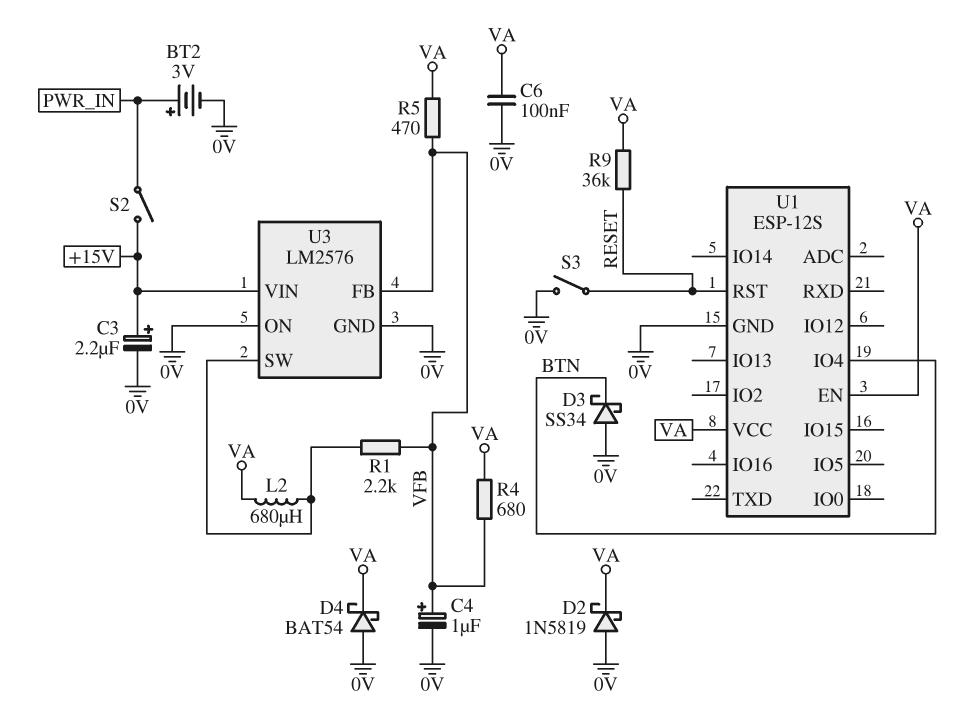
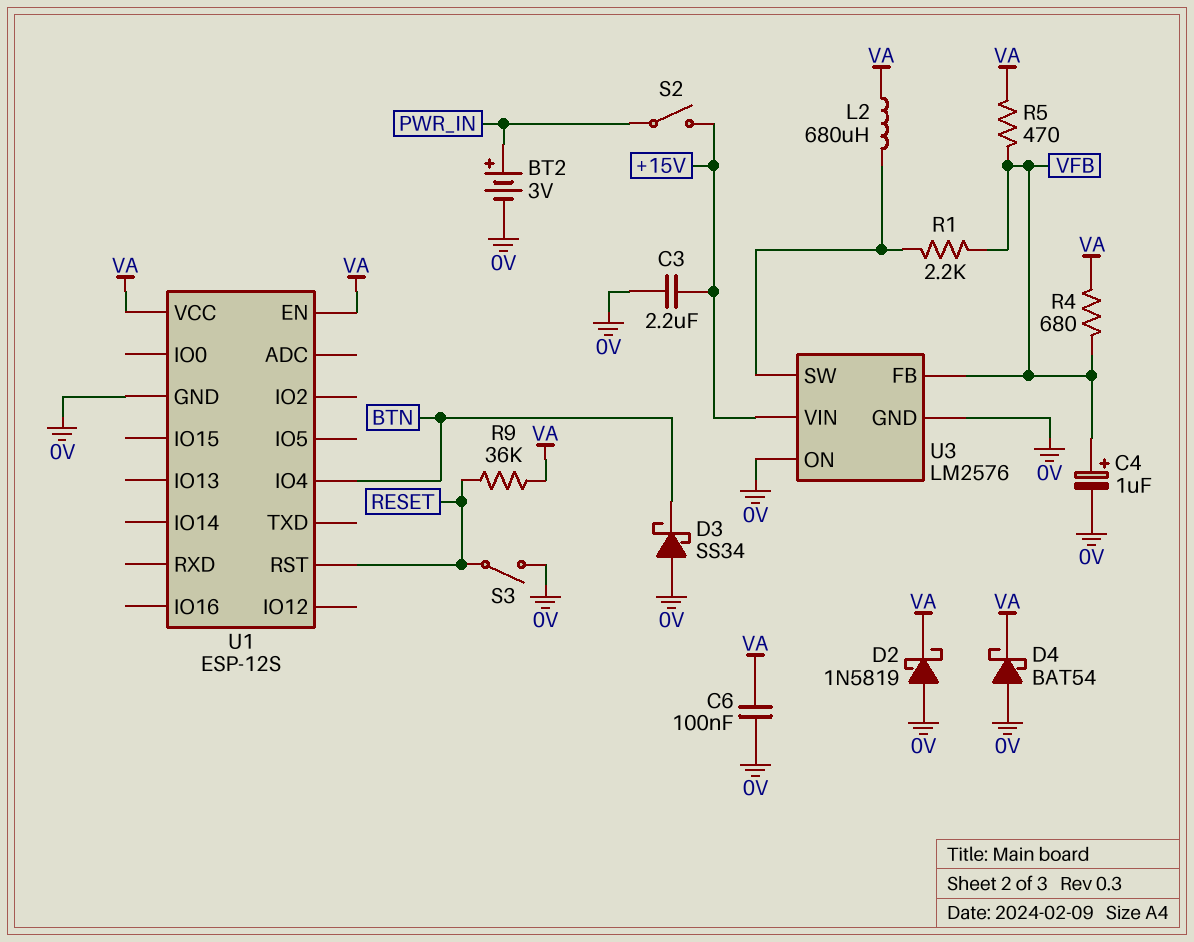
C3: 2.2uF (plus +15V, minus 0V) -> 2.2uF (+15V, 0V)

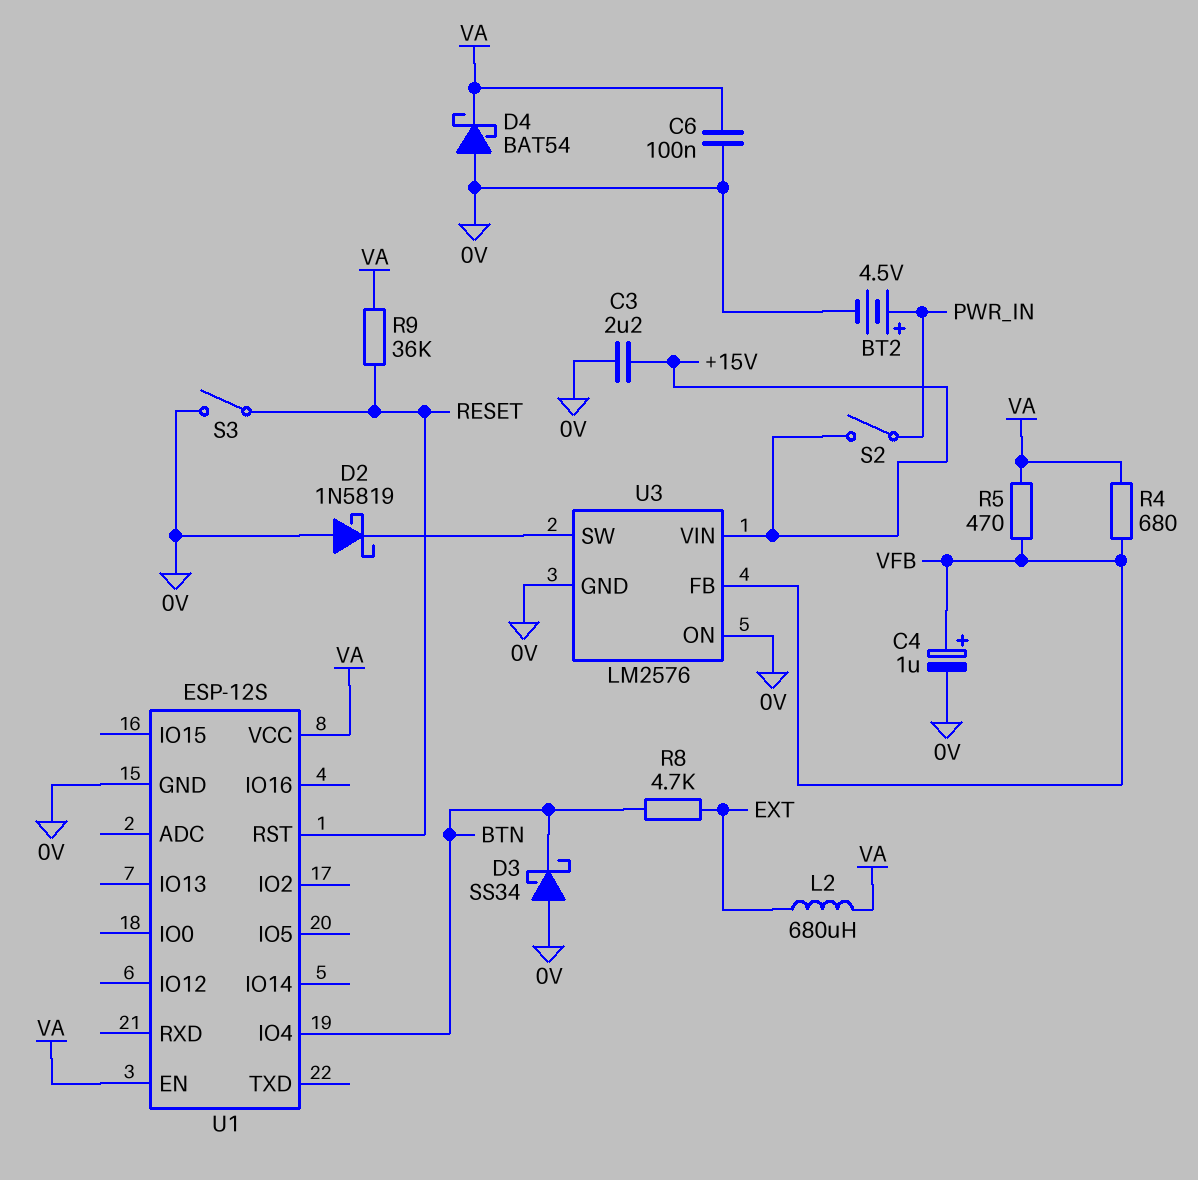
BT2: 3V (plus PWR_IN, minus 0V) -> 4.5V (plus PWR_IN, minus 0V)
D2: schottky 1N5819 (A 0V, K VA) -> schottky 1N5819 (A 0V, K U3/SW)
L2: 680uH (U3/SW, VA) -> 680uH (EXT, VA)
R1: 2.2k (U3/SW, VFB) -> none
R8: none -> 4.7k (BTN, EXT)

